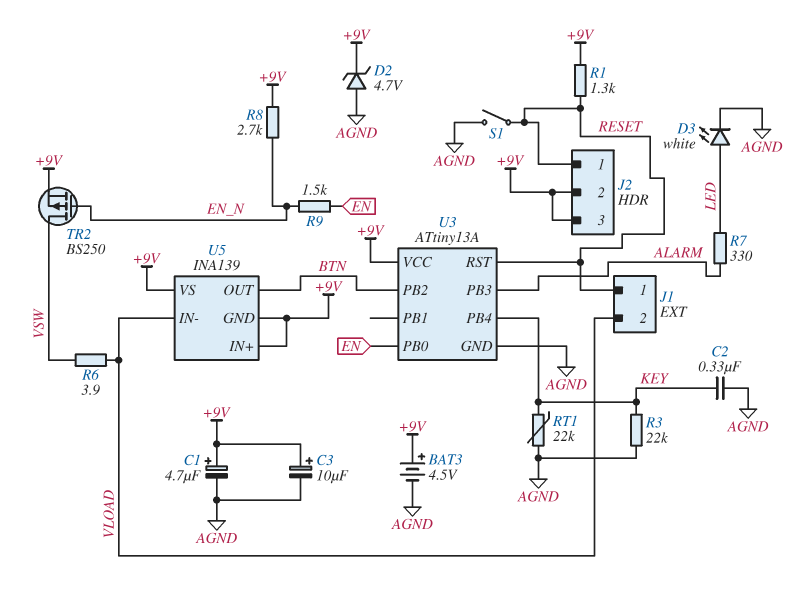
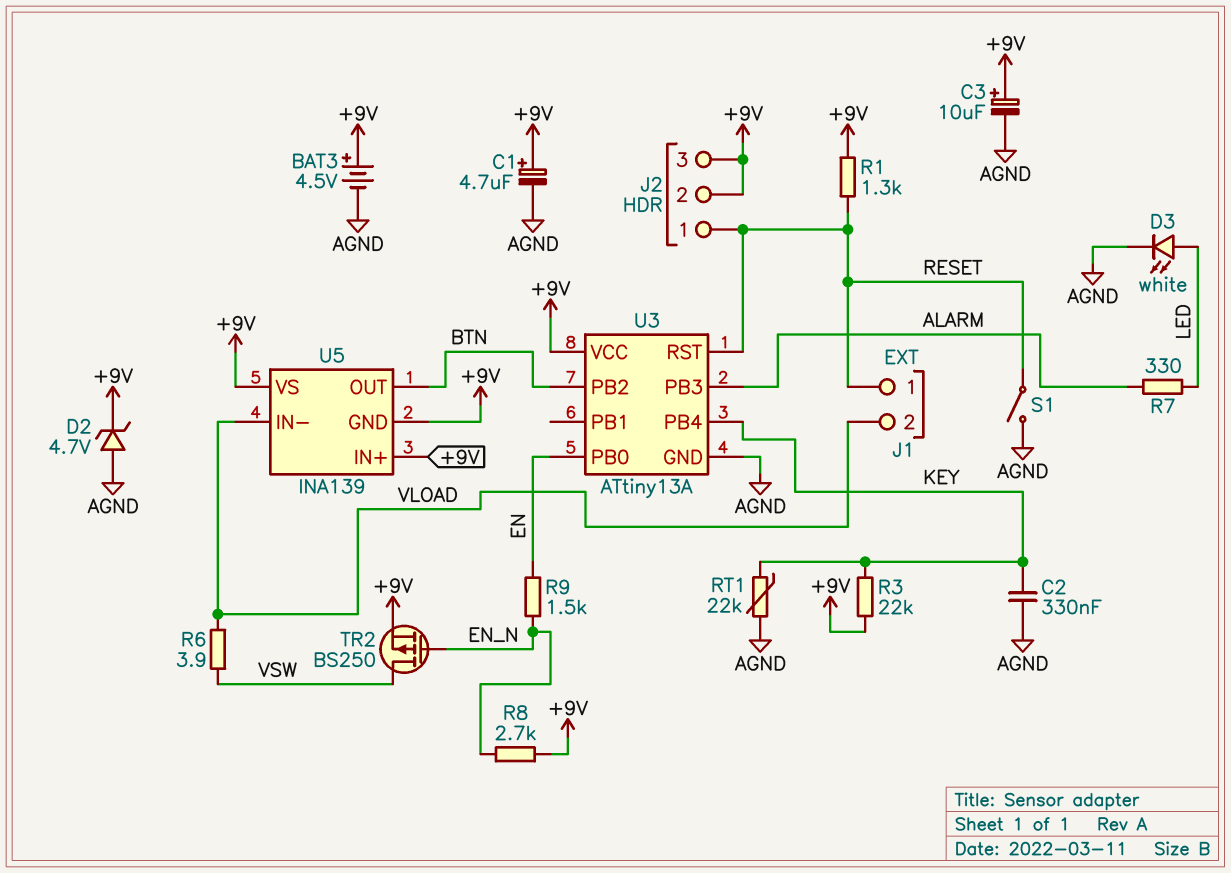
R3: 22k (AGND, KEY) -> 22k (+9V, KEY)

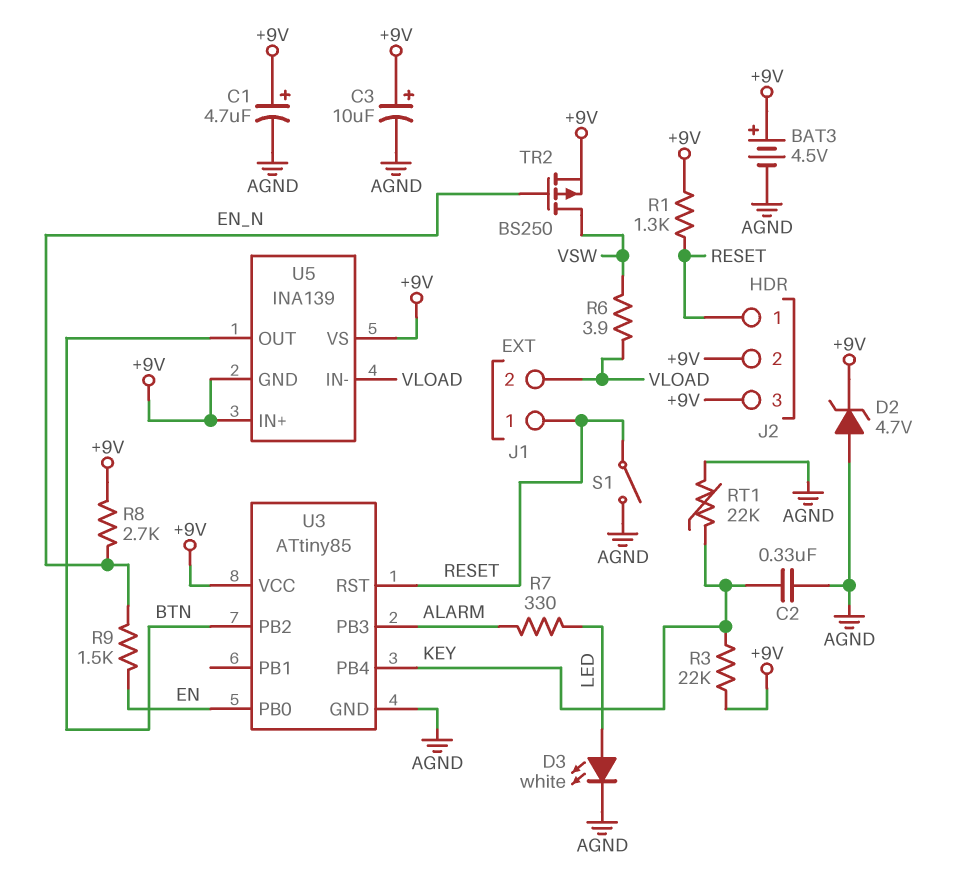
U3: ATtiny13A -> ATtiny85

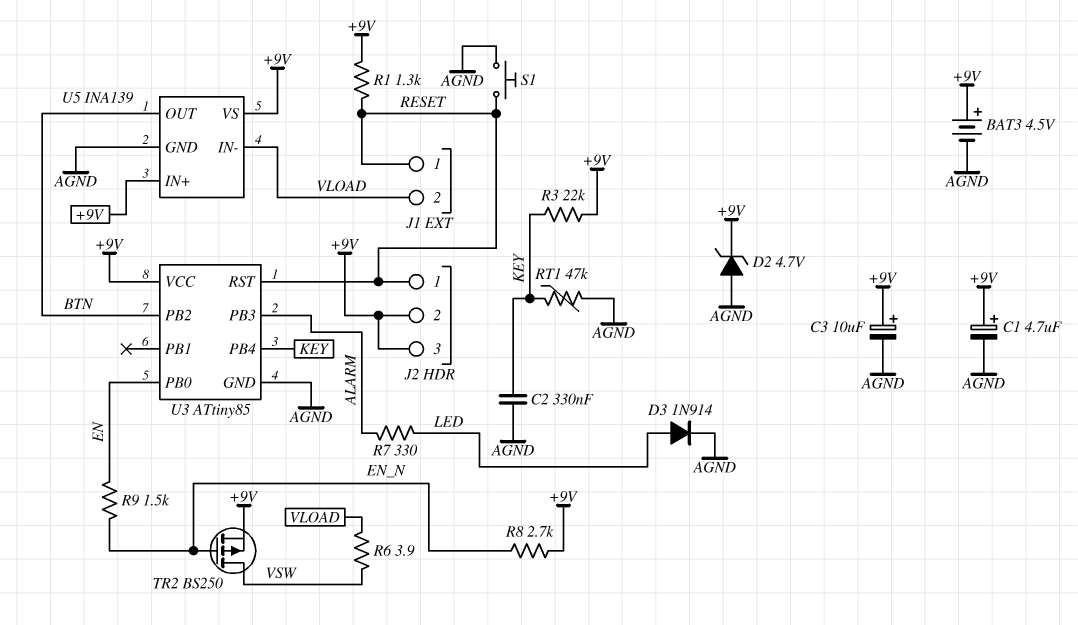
D3: LED white (A LED, K AGND) -> diode 1N914 (A LED, K AGND)
RT1: 22k (AGND, KEY) -> 47k (AGND, KEY)
S1: switch (AGND, RESET) -> button (AGND, RESET)
U5 pin GND: +9V -> AGND

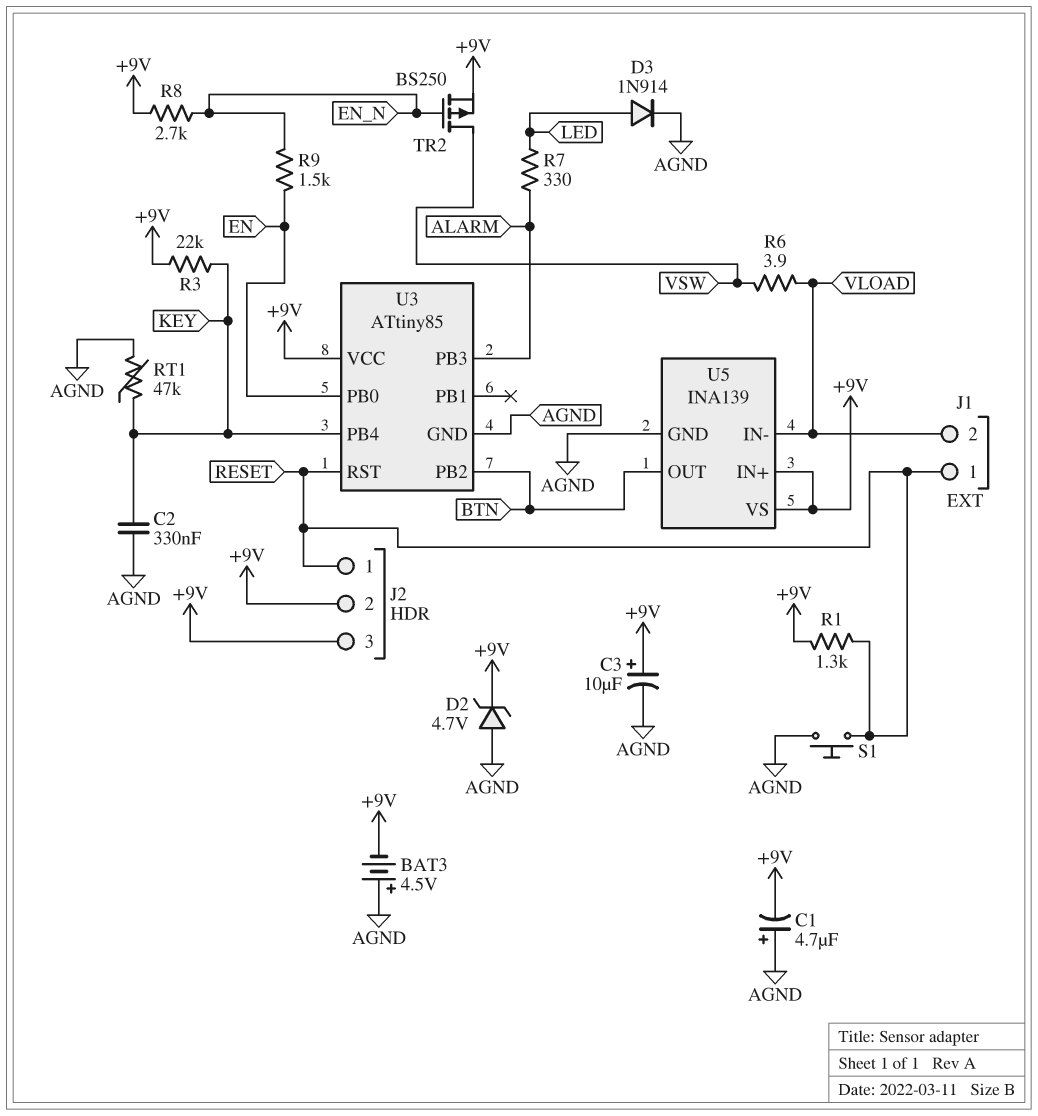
BAT3: 4.5V (plus +9V, minus AGND) -> 4.5V (plus AGND, minus +9V)
C1: 4.7uF (plus +9V, minus AGND) -> 4.7uF (plus AGND, minus +9V)

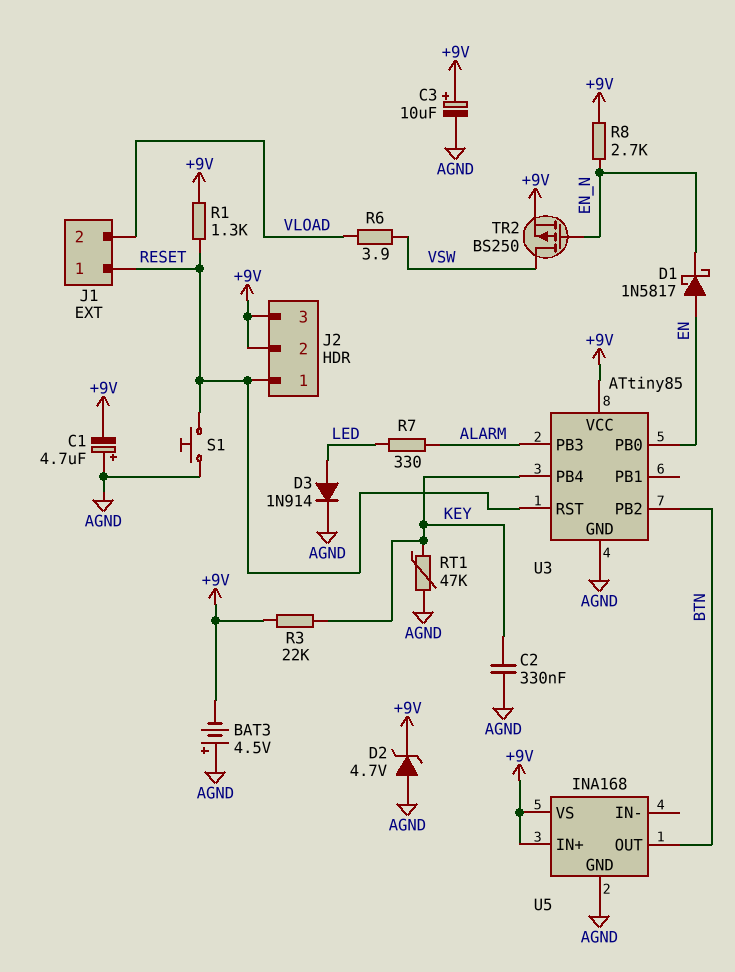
D1: none -> schottky 1N5817 (A EN, K EN_N)
R9: 1.5k (EN, EN_N) -> none
U5: INA139 -> INA168
U5 pin IN-: VLOAD -> none

